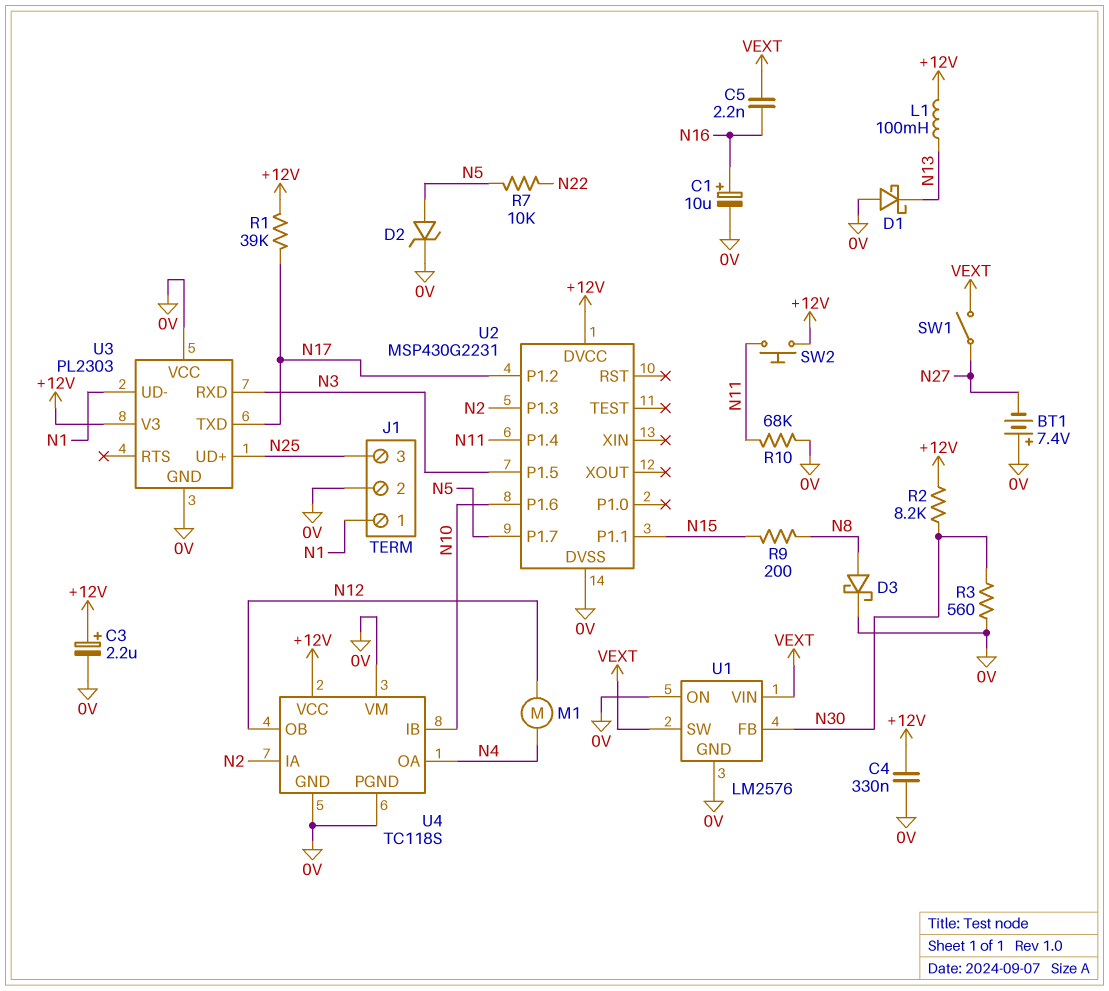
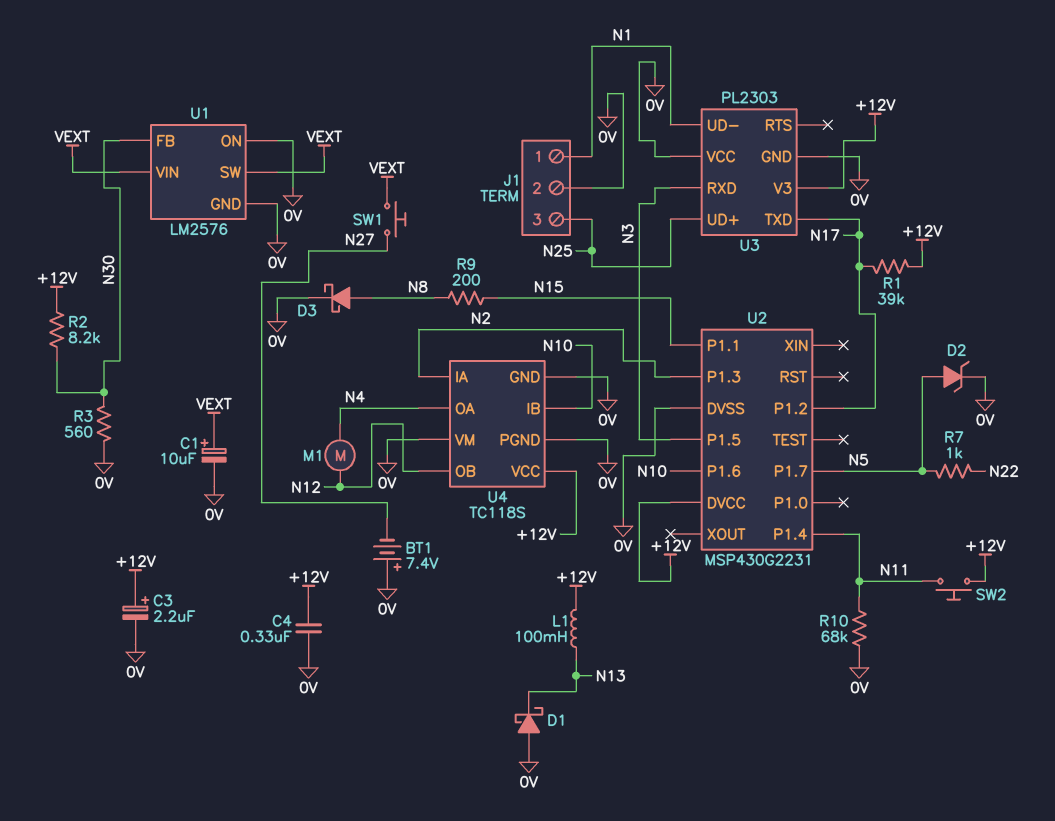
C1: 10uF (plus N16, minus 0V) -> 10uF (plus VEXT, minus 0V)
C5: 2.2nF (N16, VEXT) -> none
R7: 10k (N5, N22) -> 1k (N5, N22)
SW1: switch (N27, VEXT) -> button (N27, VEXT)

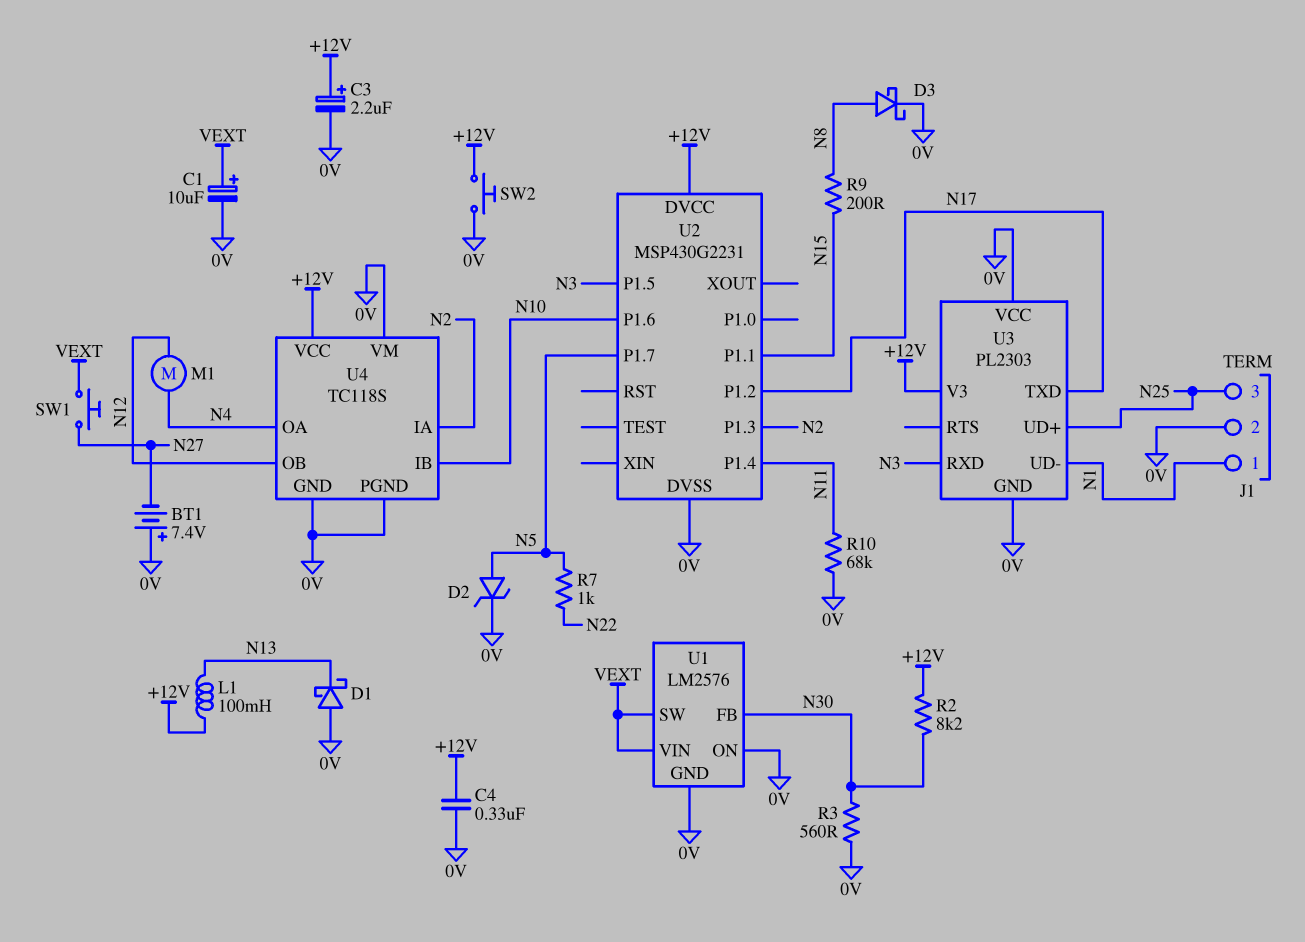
R1: 39k (+12V, N17) -> none
SW2: button (+12V, N11) -> button (+12V, 0V)

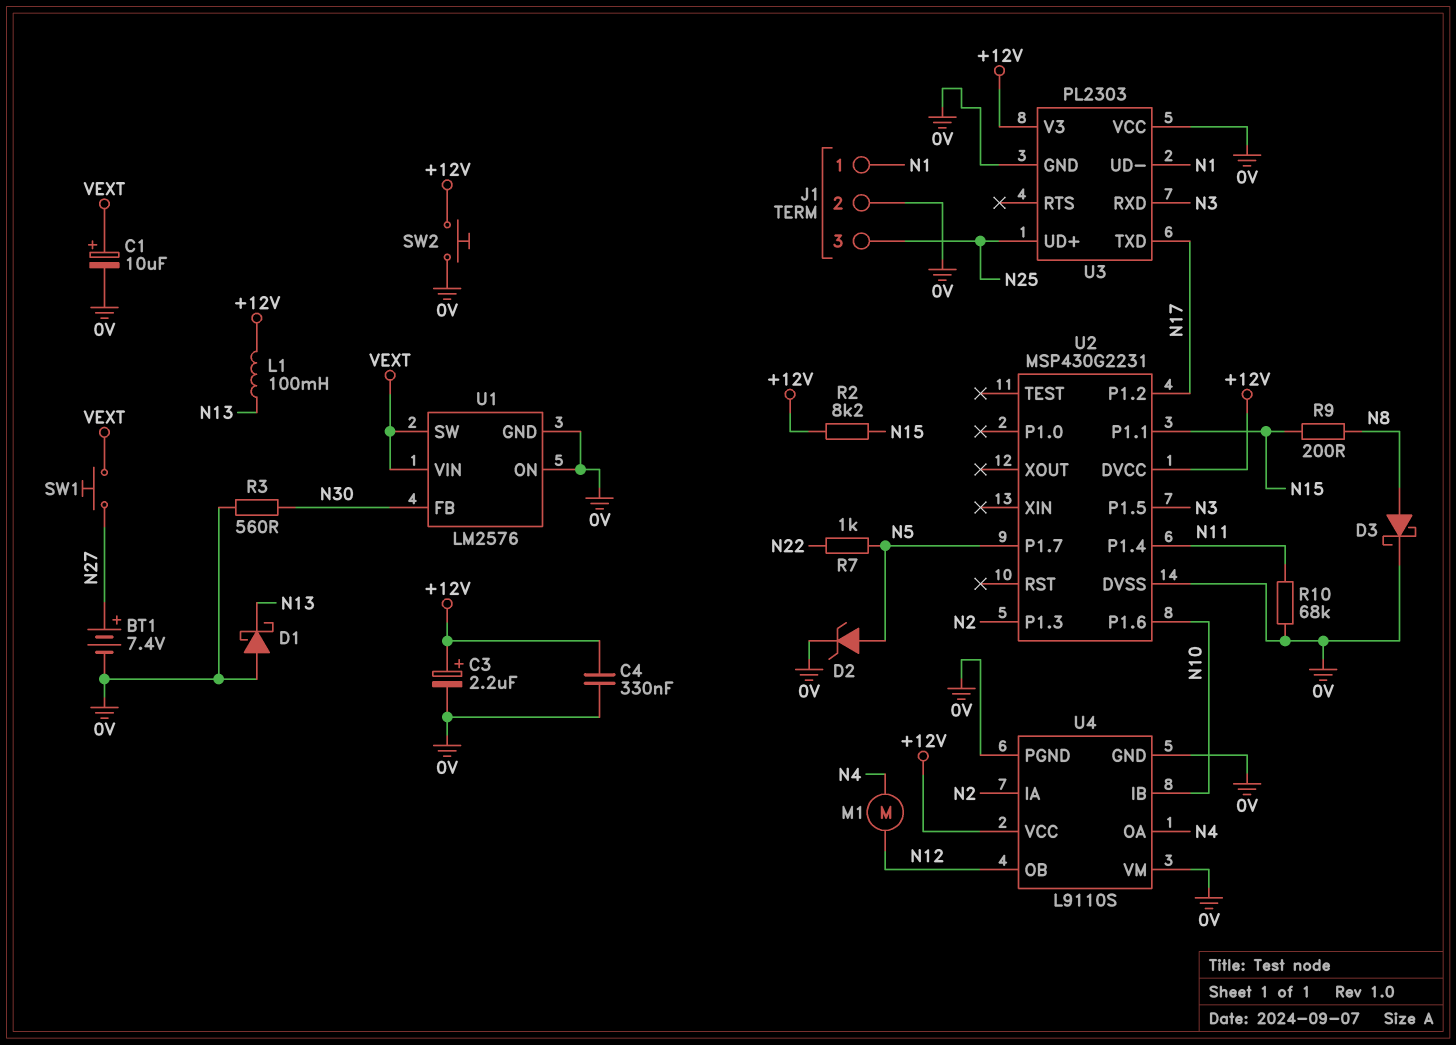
BT1: 7.4V (plus 0V, minus N27) -> 7.4V (plus N27, minus 0V)
R2: 8.2k (+12V, N30) -> 8.2k (+12V, N15)
U4: TC118S -> L9110S

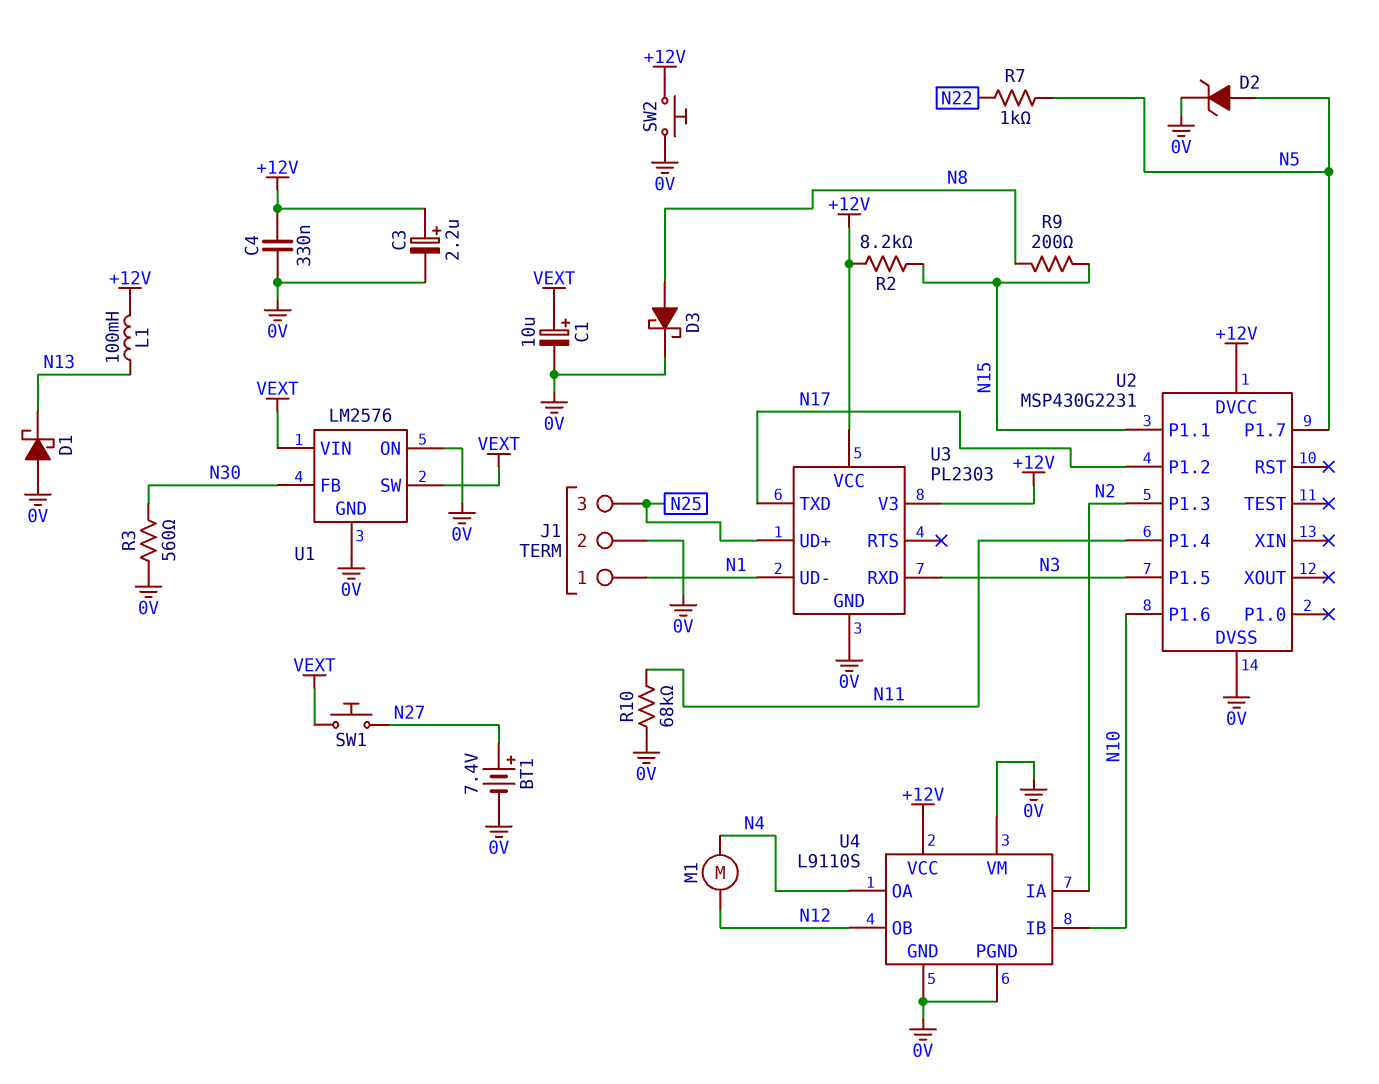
U3 pin VCC: 0V -> +12V

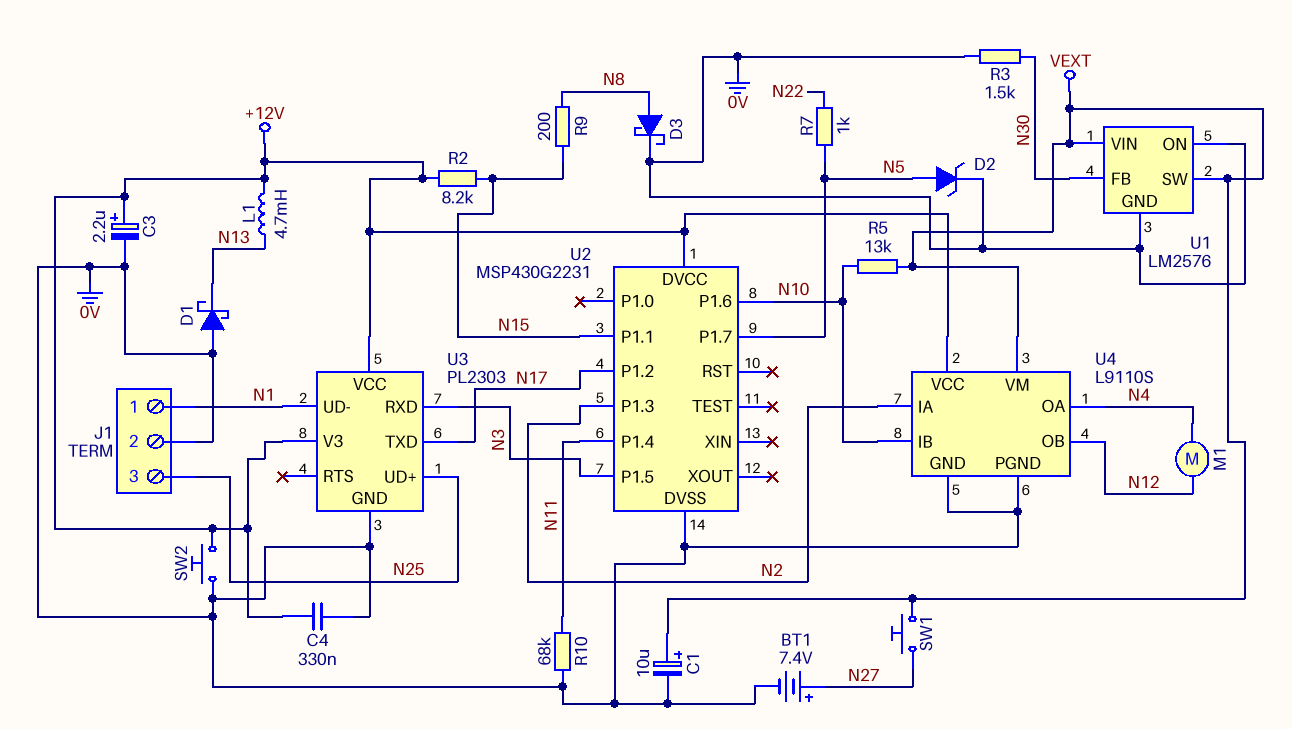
L1: 100mH (+12V, N13) -> 4.7mH (+12V, N13)
R3: 560 (0V, N30) -> 1.5k (0V, N30)
R5: none -> 13k (N10, VEXT)
U4 pin VM: 0V -> VEXT

